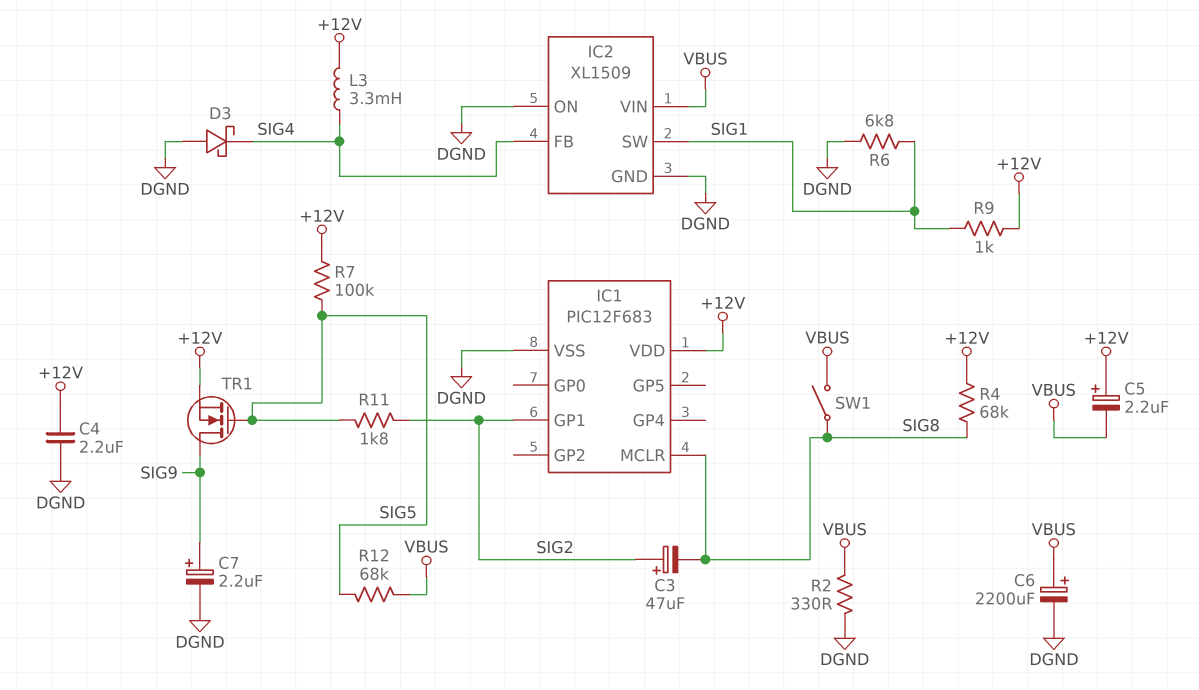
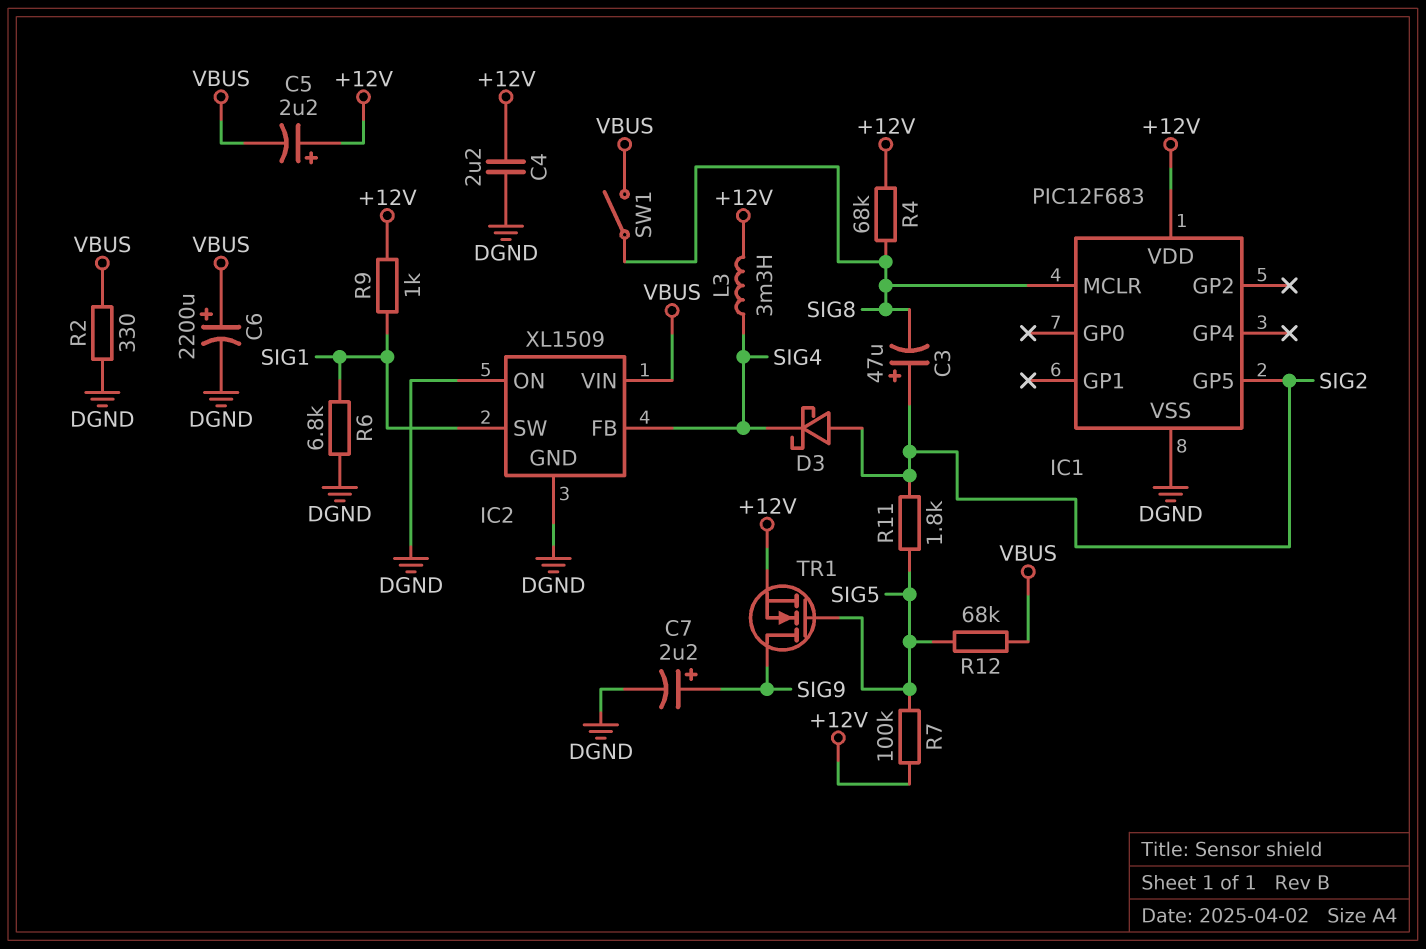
D3: schottky (A DGND, K SIG4) -> schottky (A SIG2, K SIG4)
IC1 pin GP1: SIG2 -> none
IC1 pin GP5: none -> SIG2

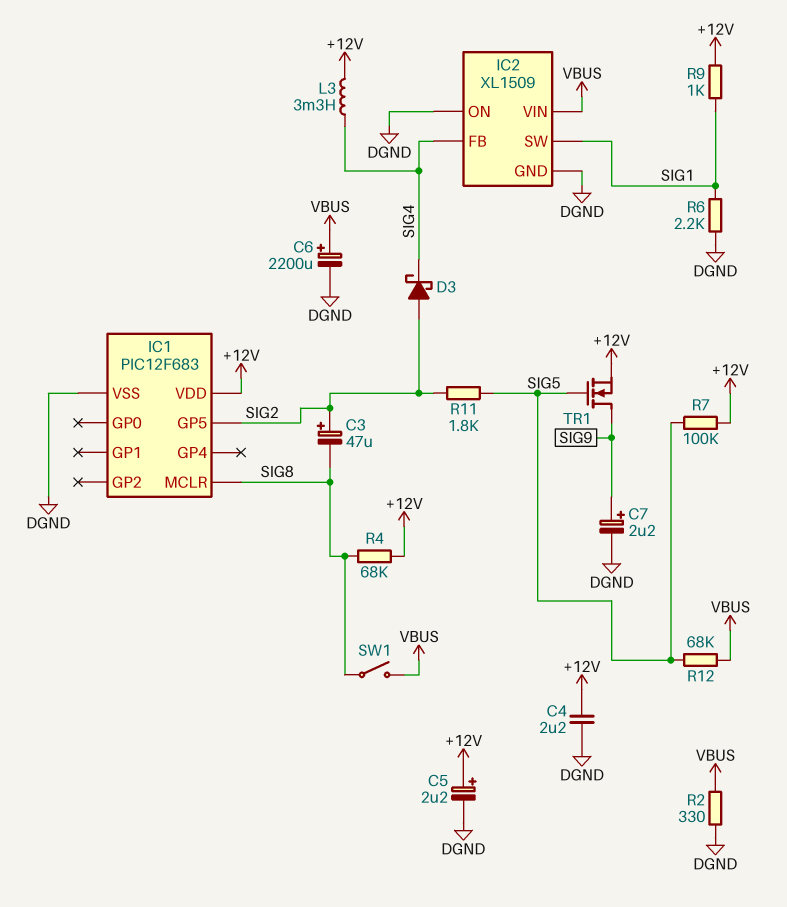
C5: 2.2uF (plus +12V, minus VBUS) -> 2.2uF (plus +12V, minus DGND)
R6: 6.8k (DGND, SIG1) -> 2.2k (DGND, SIG1)

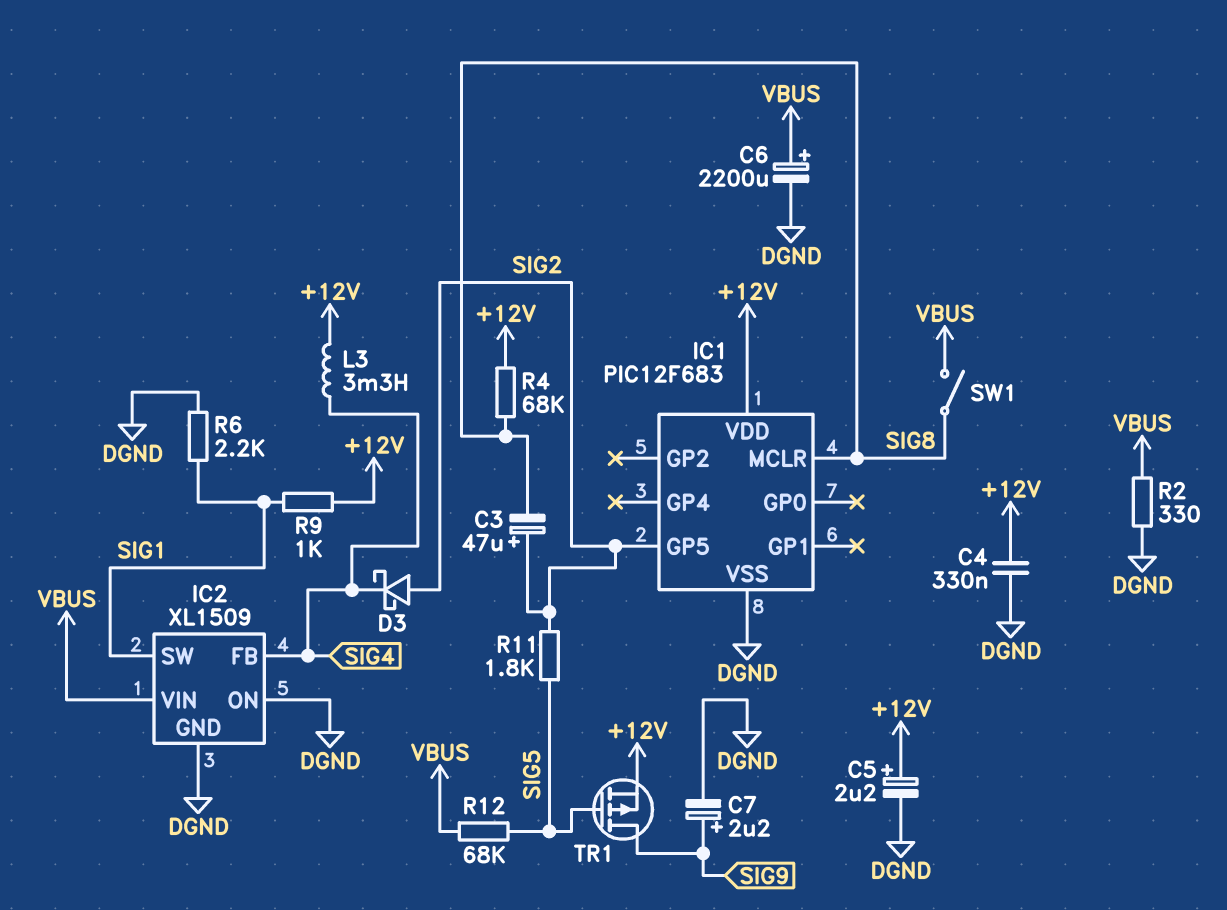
C4: 2.2uF (+12V, DGND) -> 330nF (+12V, DGND)
R7: 100k (+12V, SIG5) -> none
TR1: NMOS (G SIG5, D SIG9, S +12V) -> PMOS (G SIG5, D SIG9, S +12V)

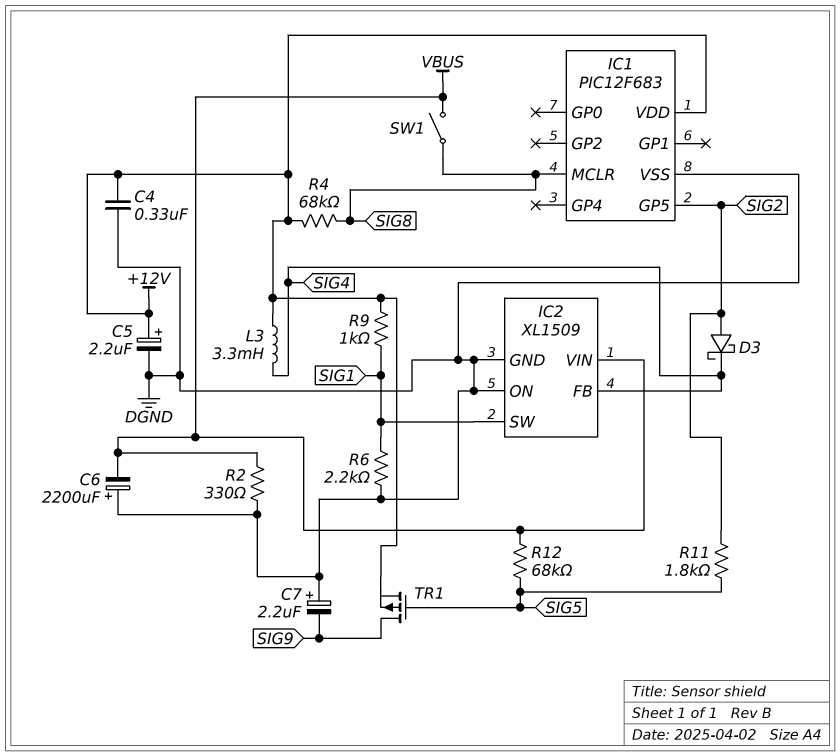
C3: 47uF (plus SIG2, minus SIG8) -> none
C6: 2200uF (plus VBUS, minus DGND) -> 2200uF (plus DGND, minus VBUS)
C7: 2.2uF (plus SIG9, minus DGND) -> 2.2uF (plus DGND, minus SIG9)

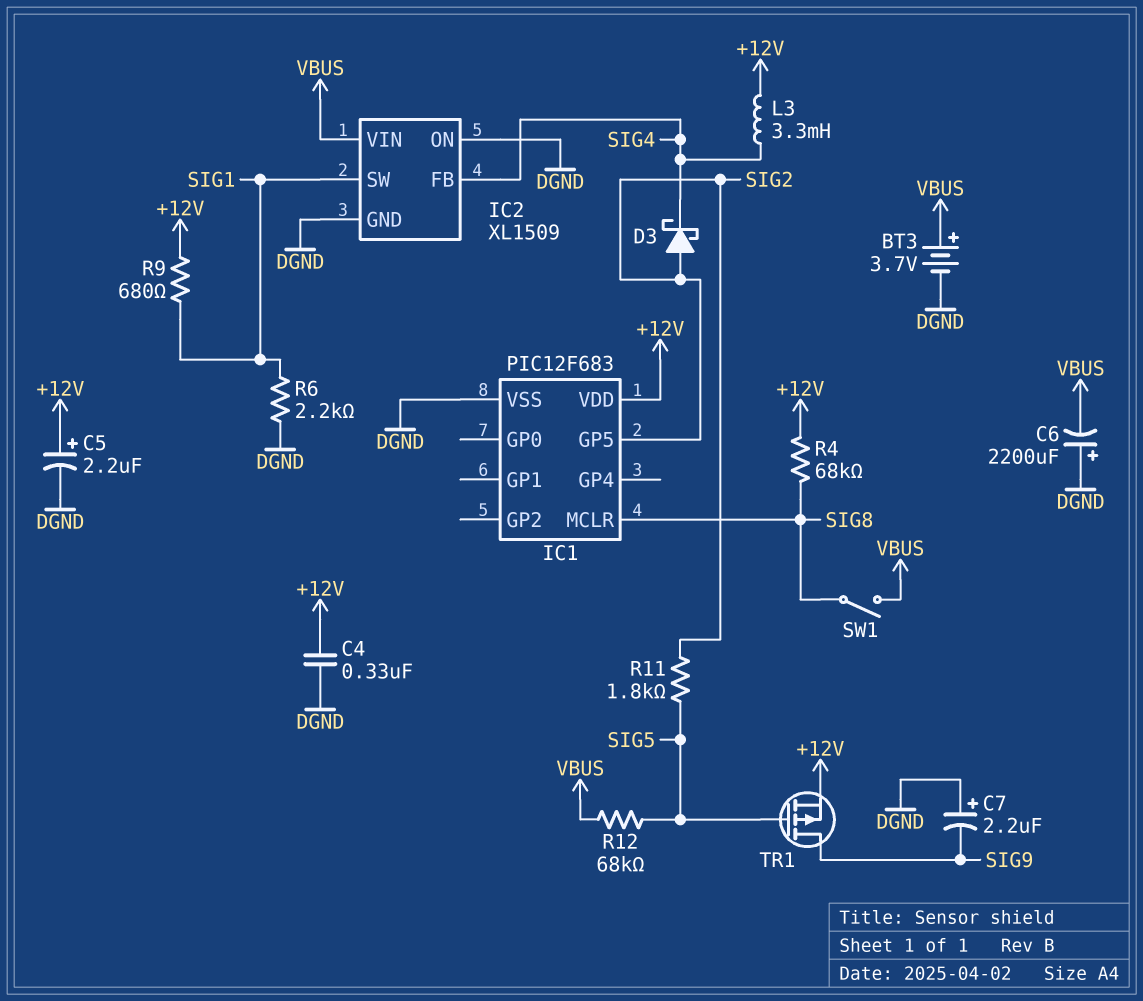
BT3: none -> 3.7V (plus VBUS, minus DGND)
R2: 330 (DGND, VBUS) -> none
R9: 1k (+12V, SIG1) -> 680 (+12V, SIG1)

